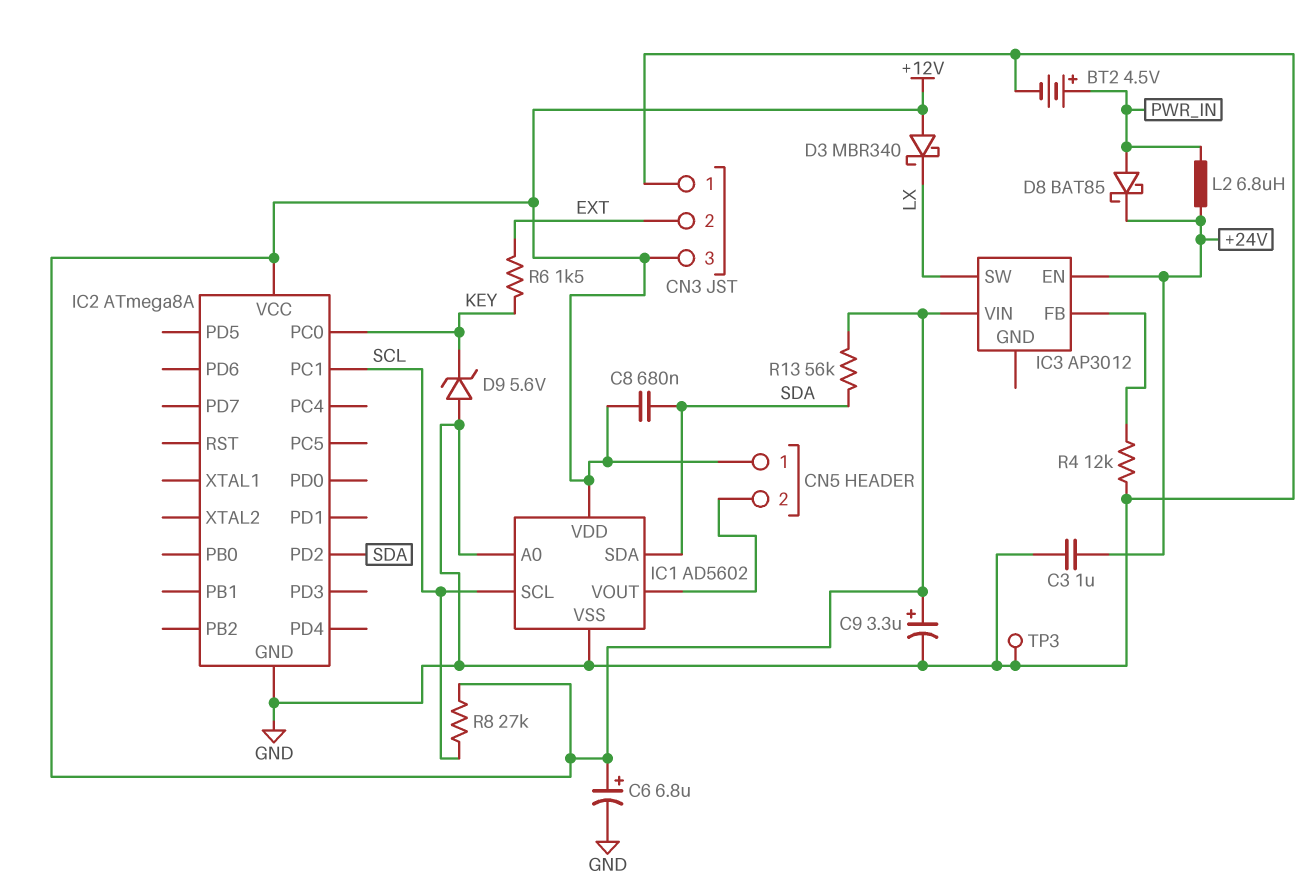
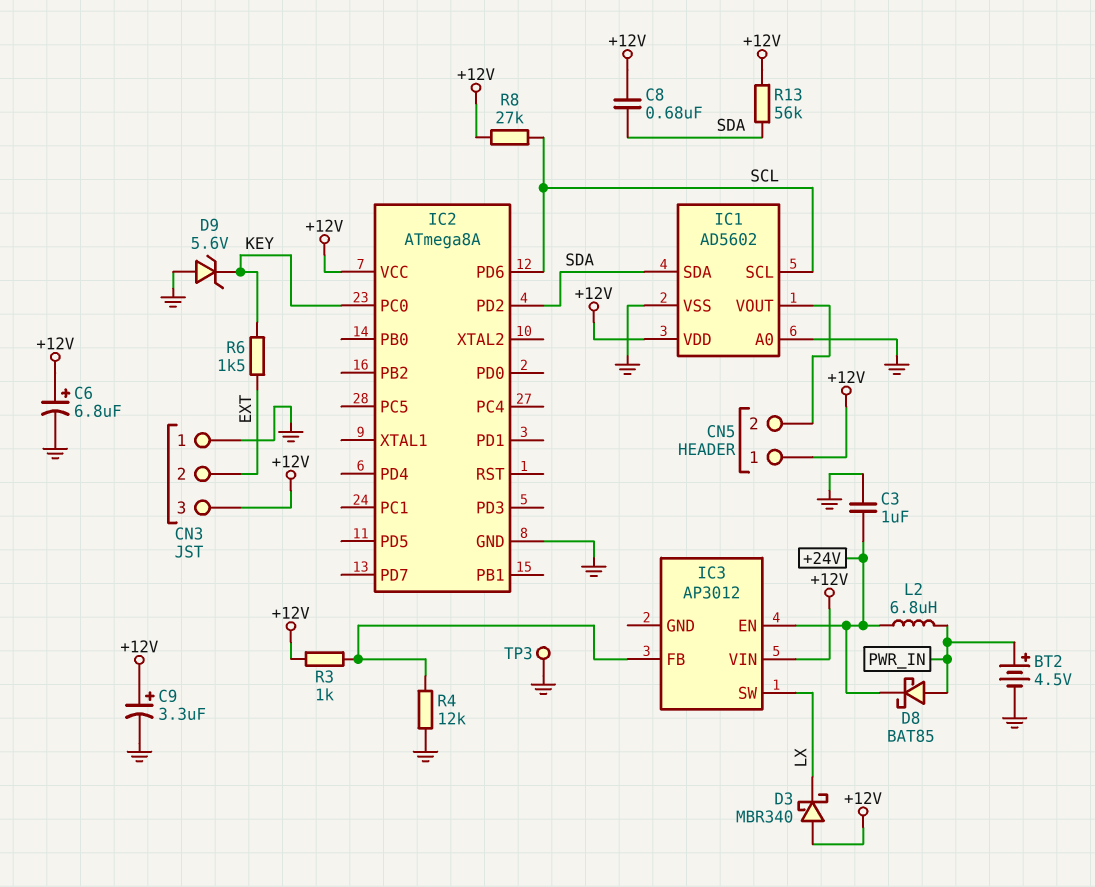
IC2 pin PC1: SCL -> none
IC2 pin PD6: none -> SCL
R3: none -> 1k (+12V, IC3/FB)

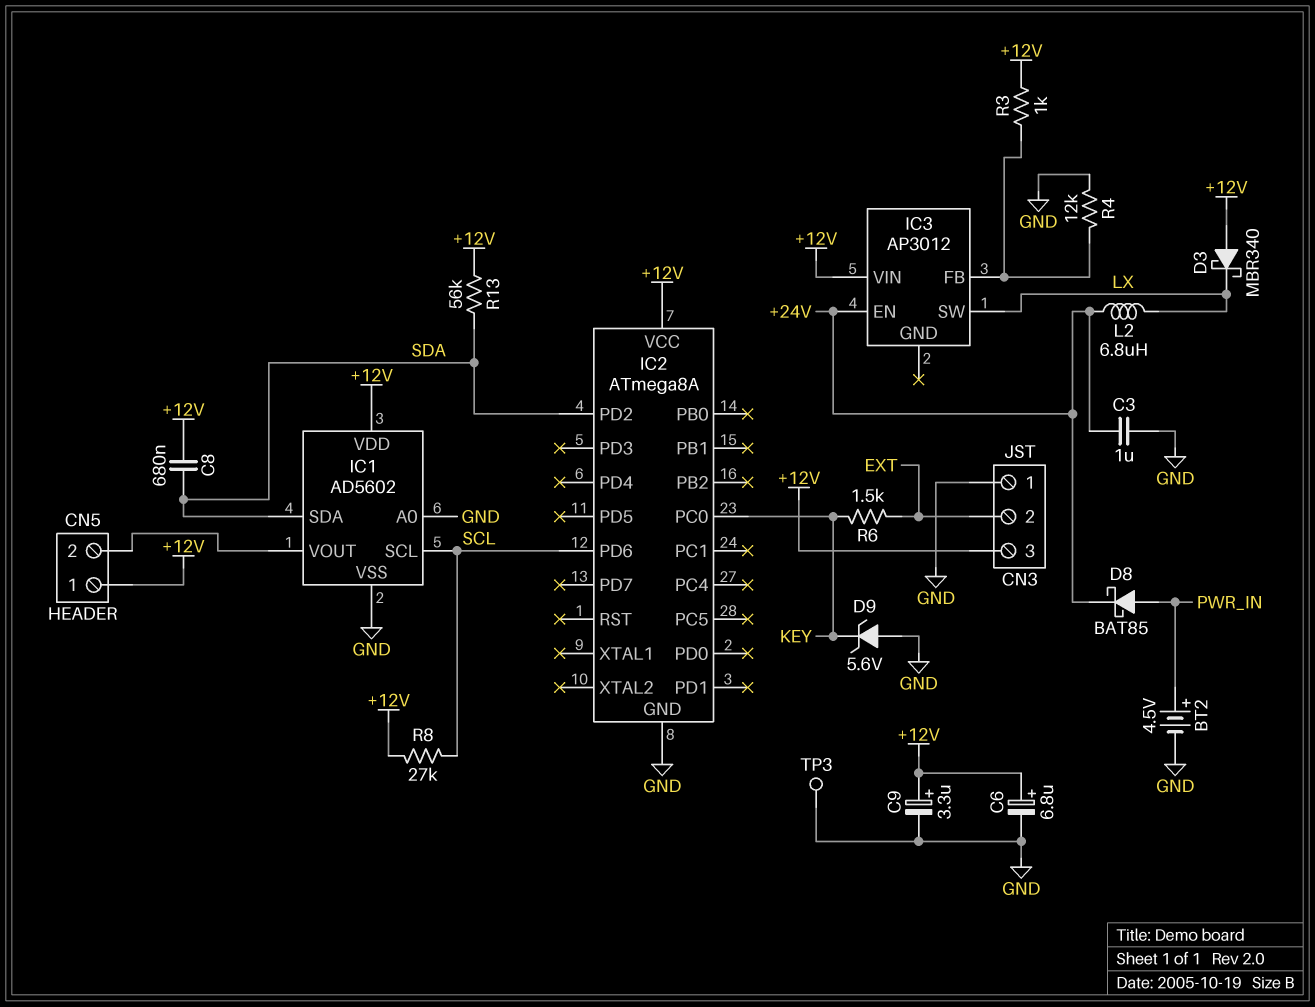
L2: 6.8uH (+24V, PWR_IN) -> 6.8uH (+24V, LX)

